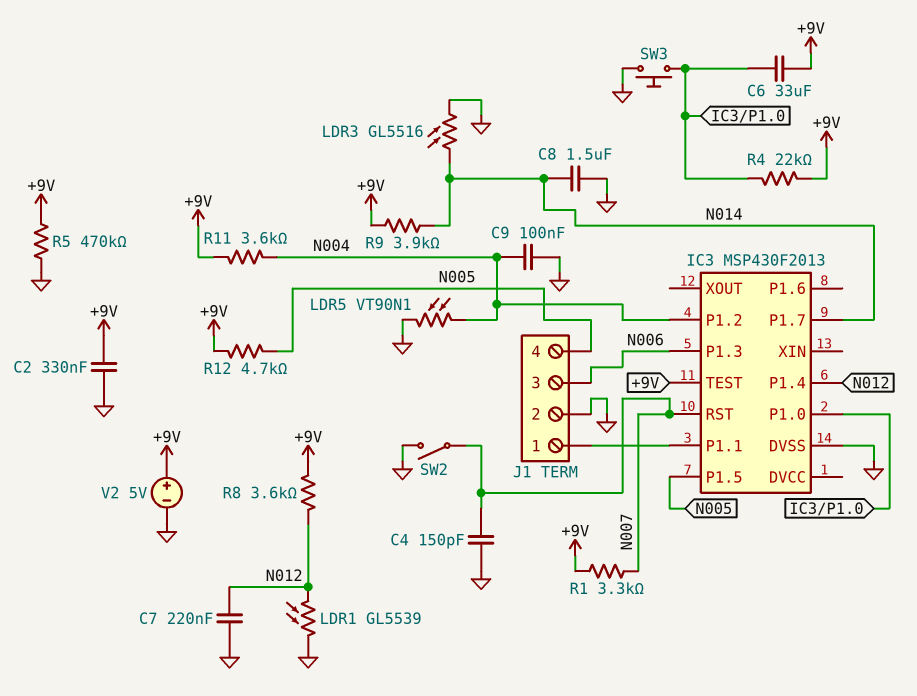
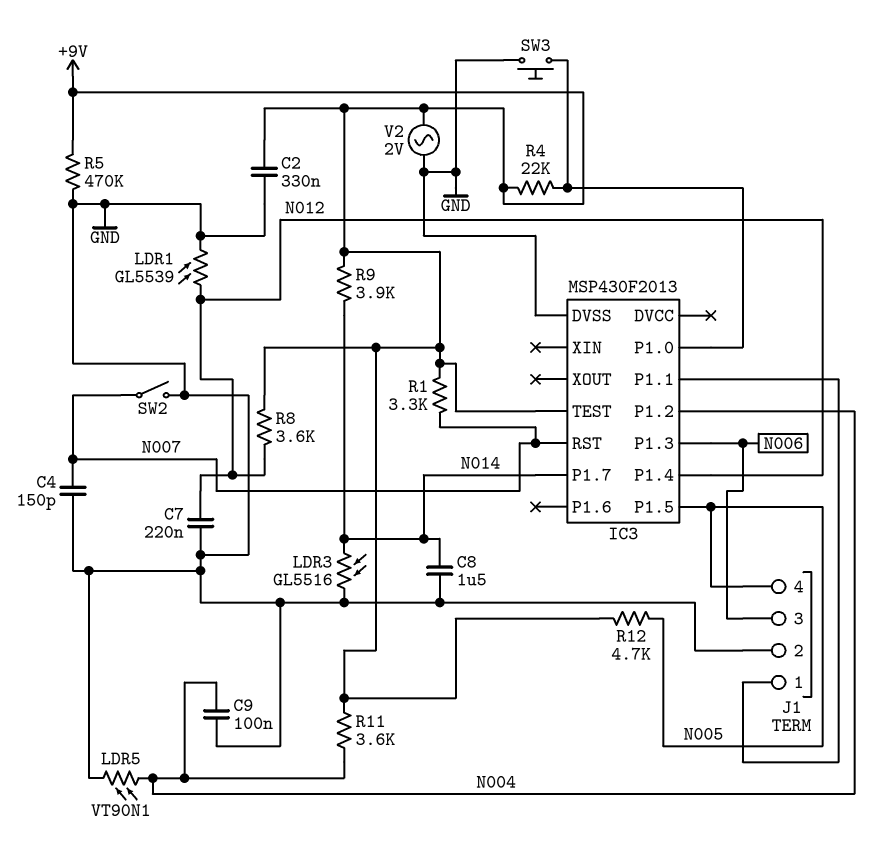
C6: 33uF (+9V, IC3/P1.0) -> none
V2: 5V (plus +9V, minus GND) -> AC 2V (+9V, GND)

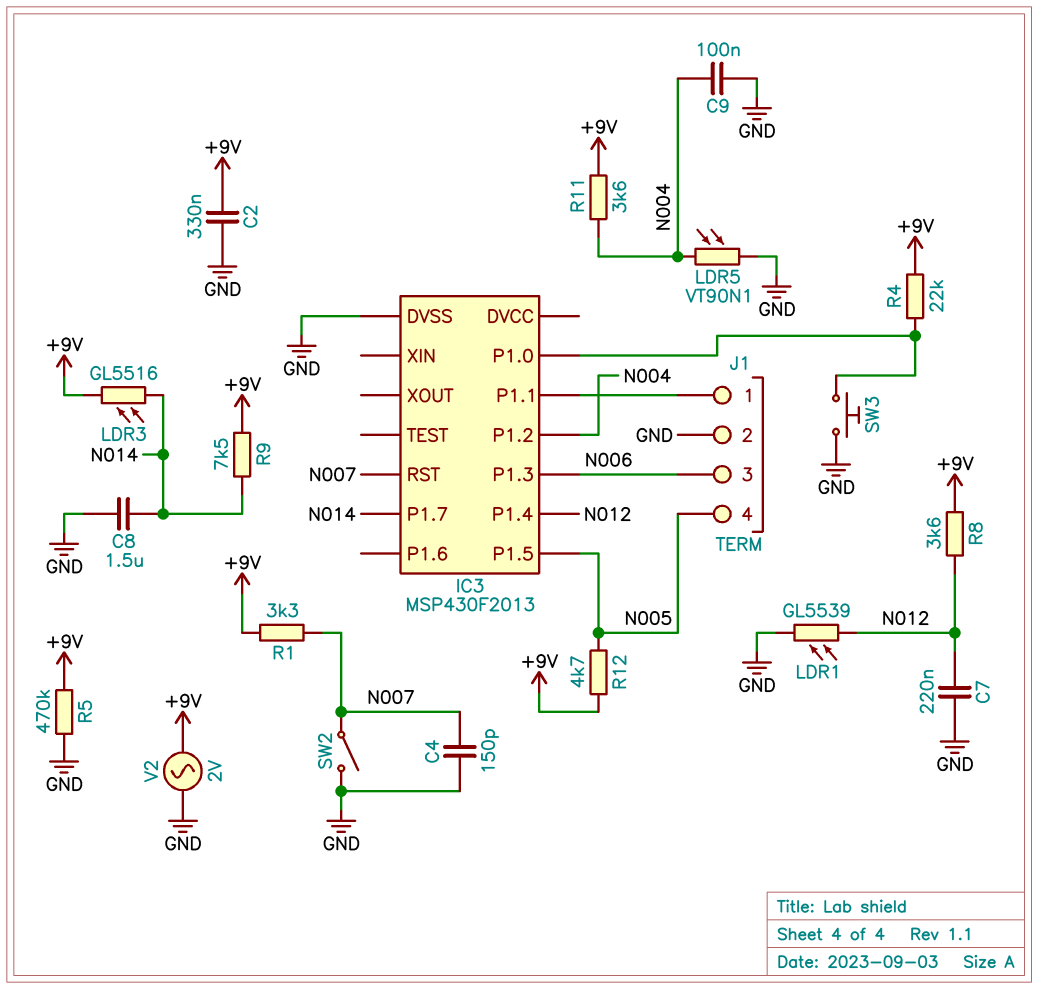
IC3 pin TEST: +9V -> none
LDR3: GL5516 (GND, N014) -> GL5516 (+9V, N014)
R9: 3.9k (+9V, N014) -> 7.5k (+9V, N014)

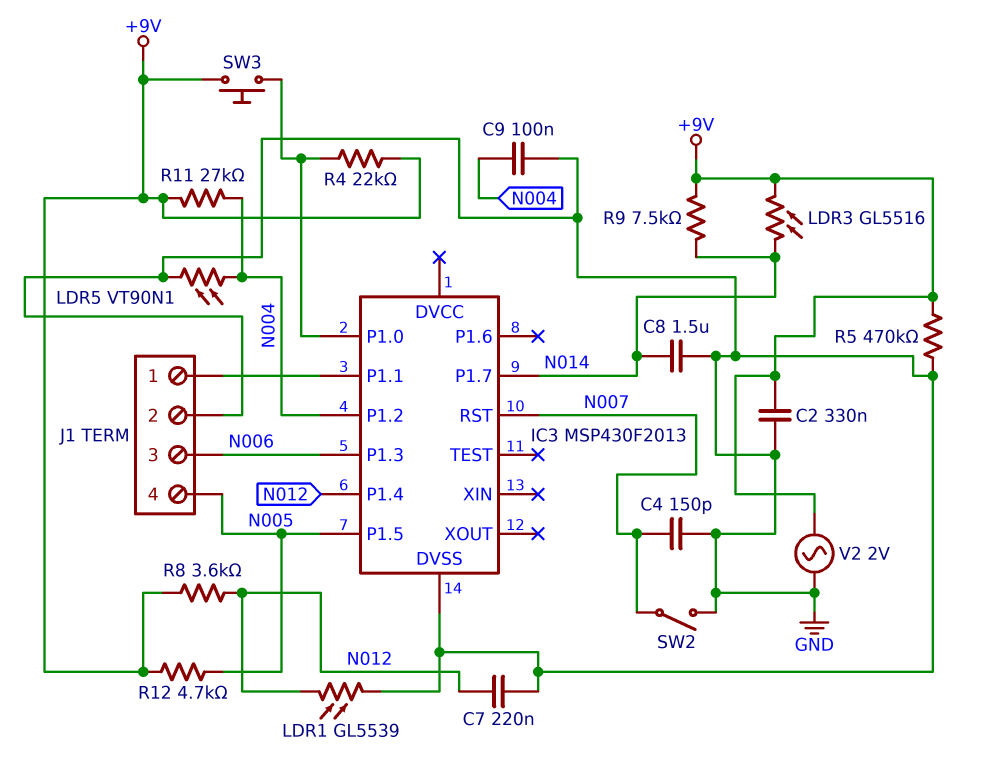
R1: 3.3k (+9V, N007) -> none
R11: 3.6k (+9V, N004) -> 27k (+9V, N004)
SW3: button (GND, IC3/P1.0) -> button (+9V, IC3/P1.0)

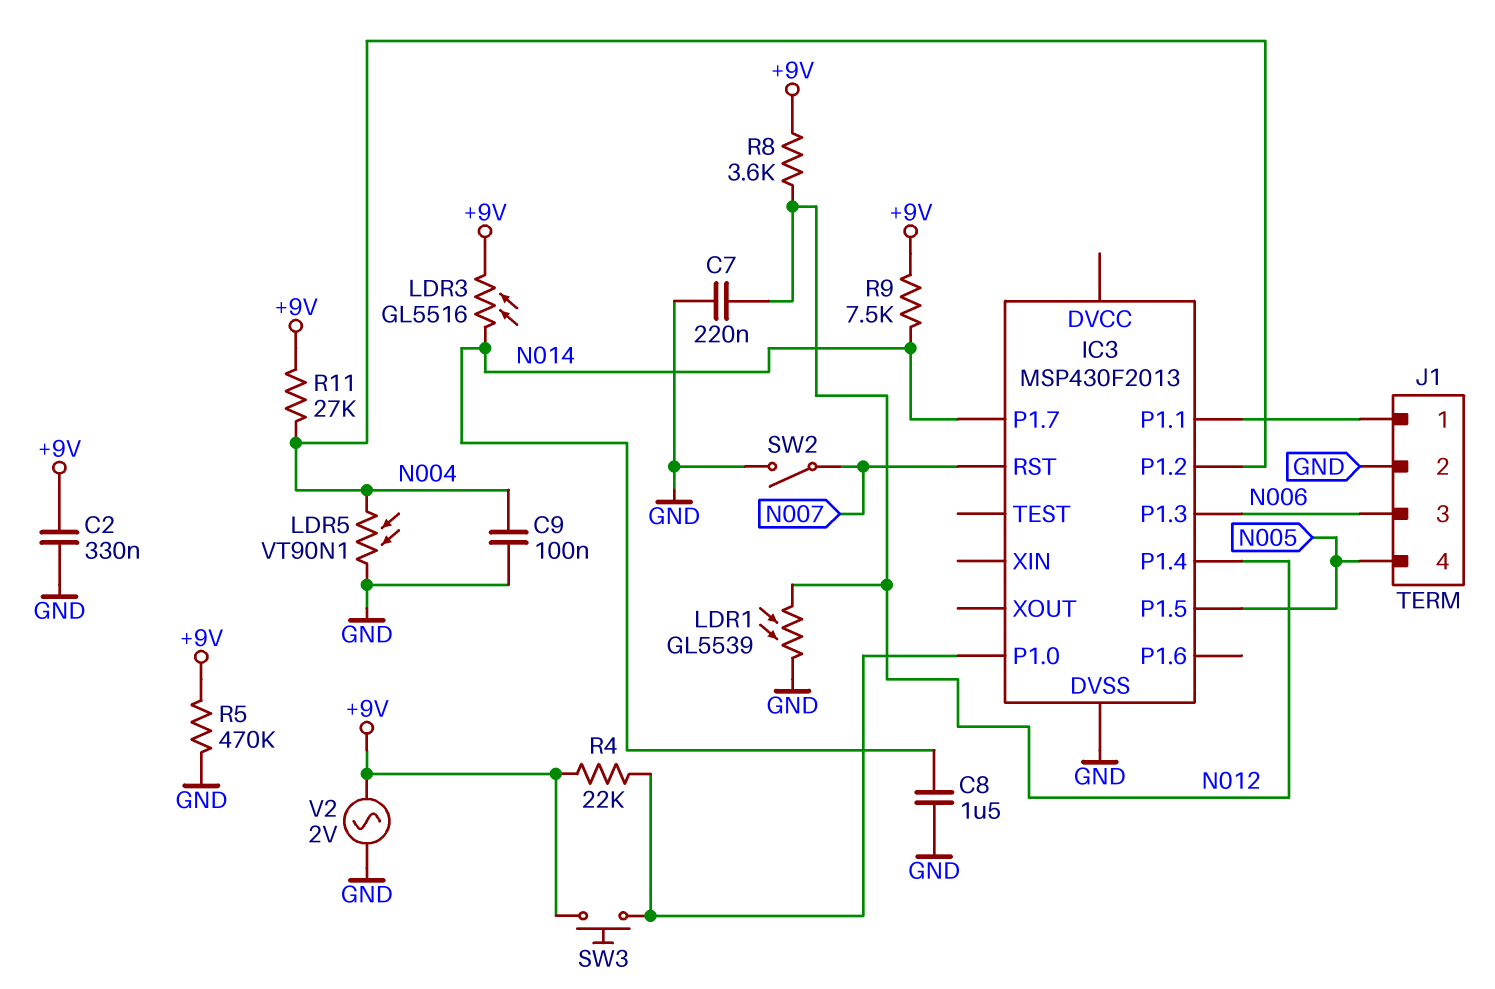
C4: 150pF (GND, N007) -> none
R12: 4.7k (+9V, N005) -> none

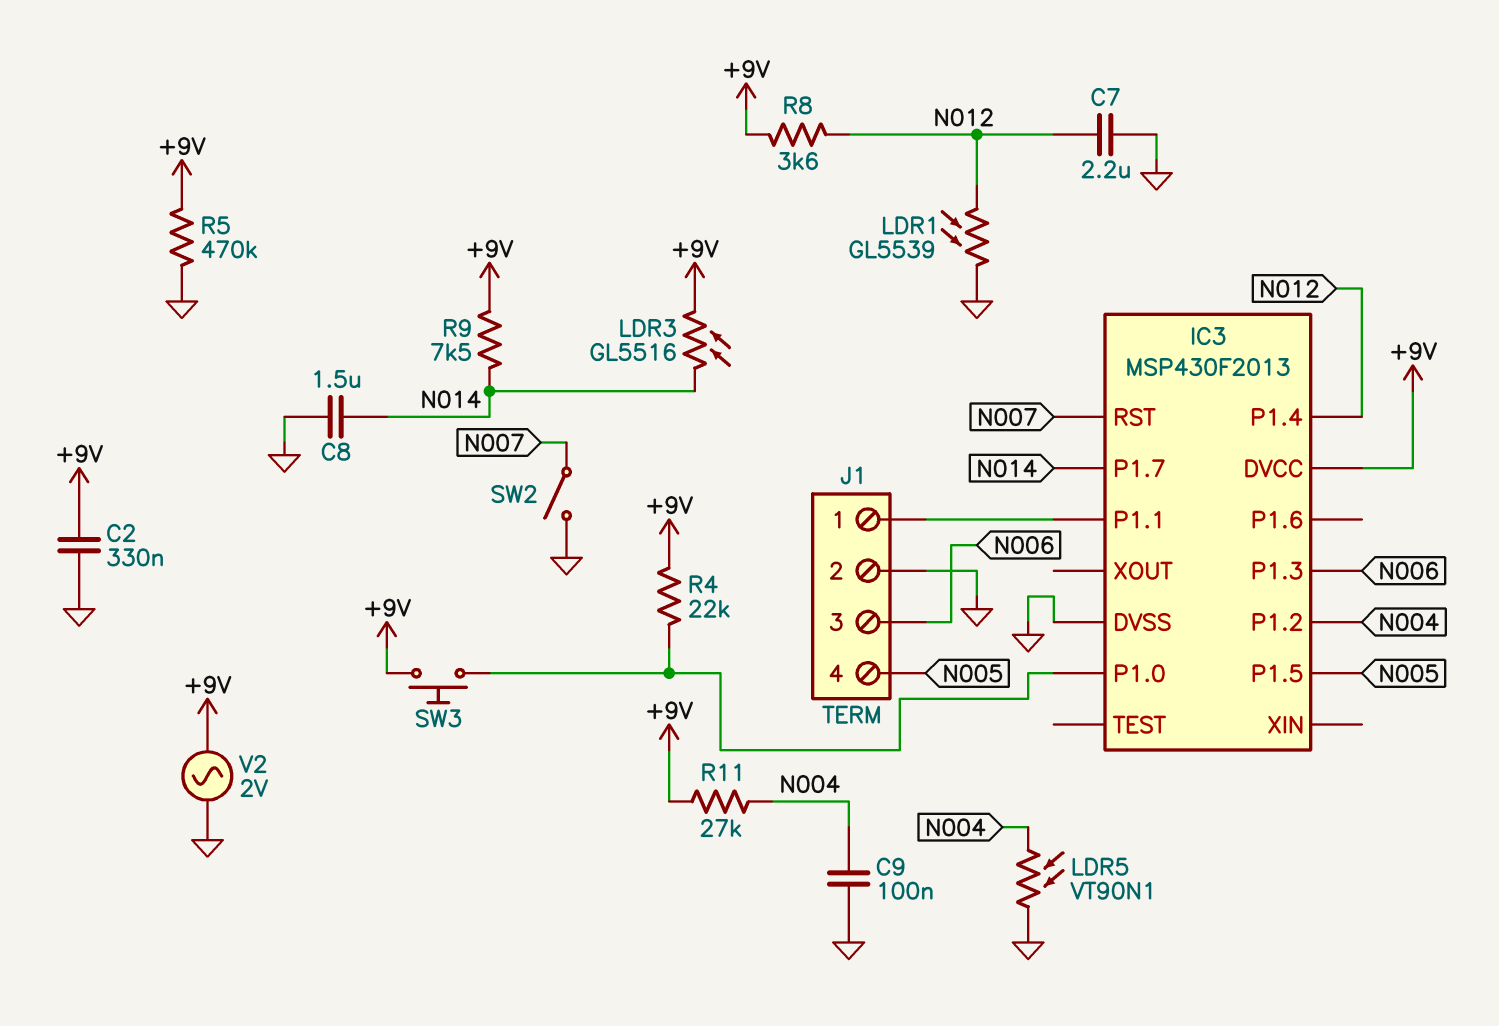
C7: 220nF (GND, N012) -> 2.2uF (GND, N012)
IC3 pin DVCC: none -> +9V

